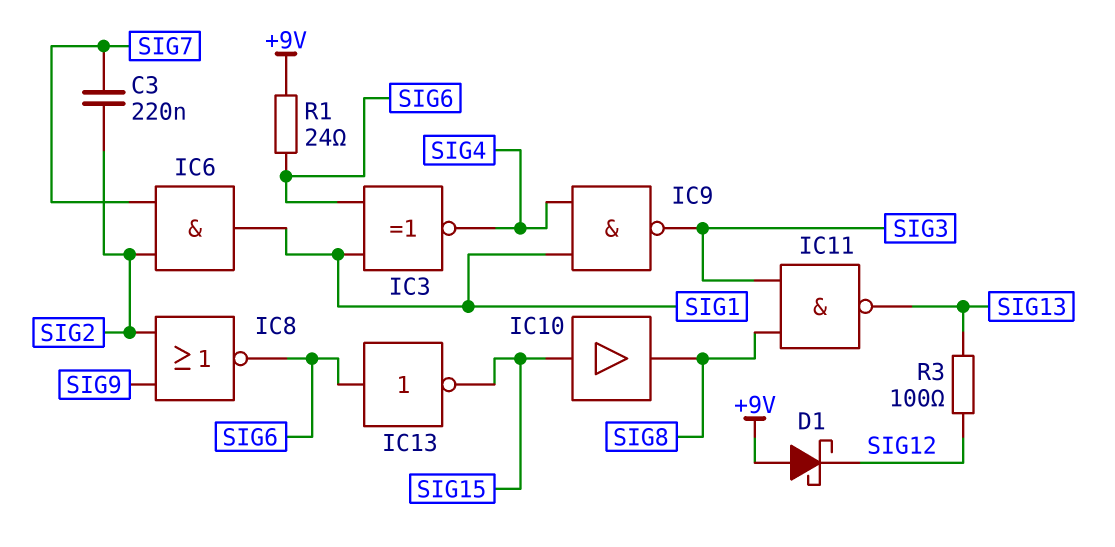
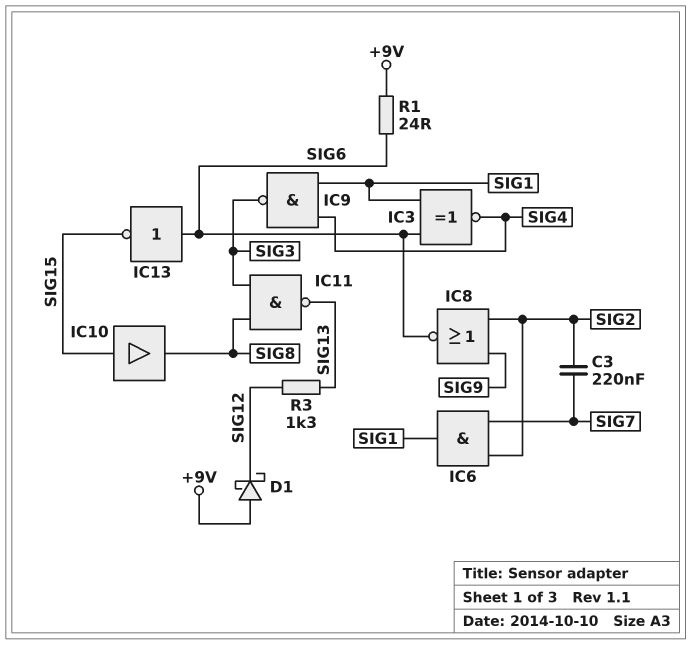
R3: 100 (SIG12, SIG13) -> 1.3k (SIG12, SIG13)

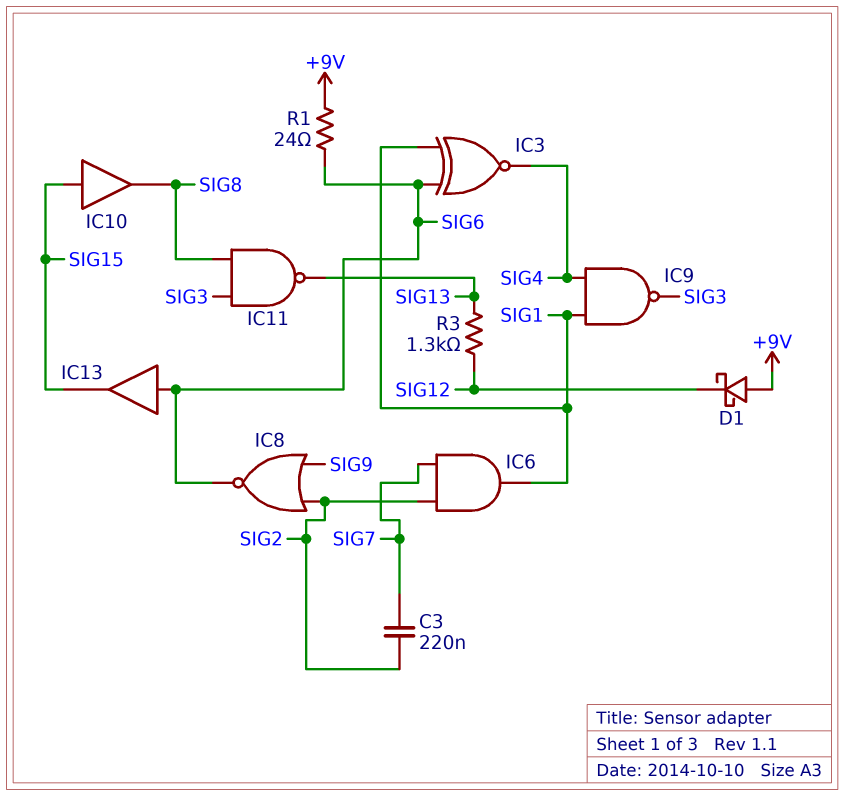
IC13: NOT (in SIG6, out SIG15) -> buffer (in SIG6, out SIG15)

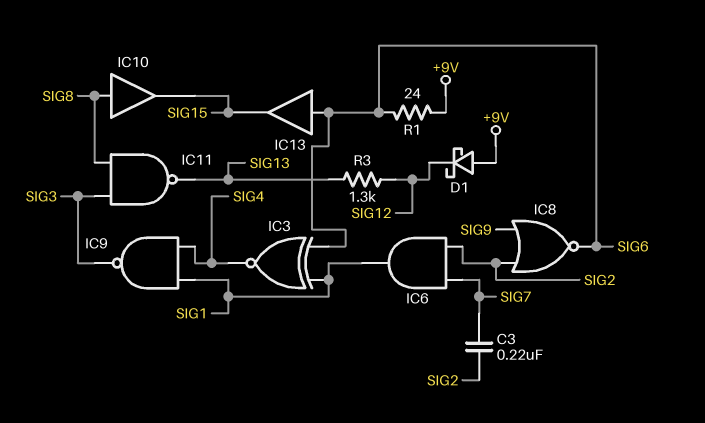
IC10: buffer (in SIG15, out SIG8) -> buffer (in SIG8, out SIG15)

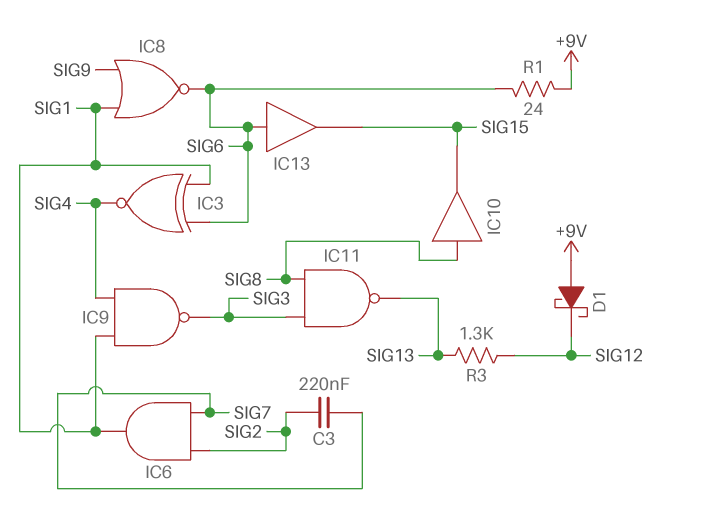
IC8: NOR (in SIG2, in SIG9, out SIG6) -> NOR (in SIG1, in SIG9, out SIG6)

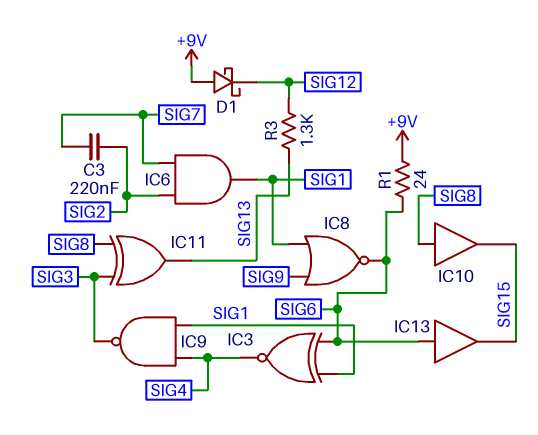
IC11: NAND (in SIG3, in SIG8, out SIG13) -> XOR (in SIG3, in SIG8, out SIG13)

